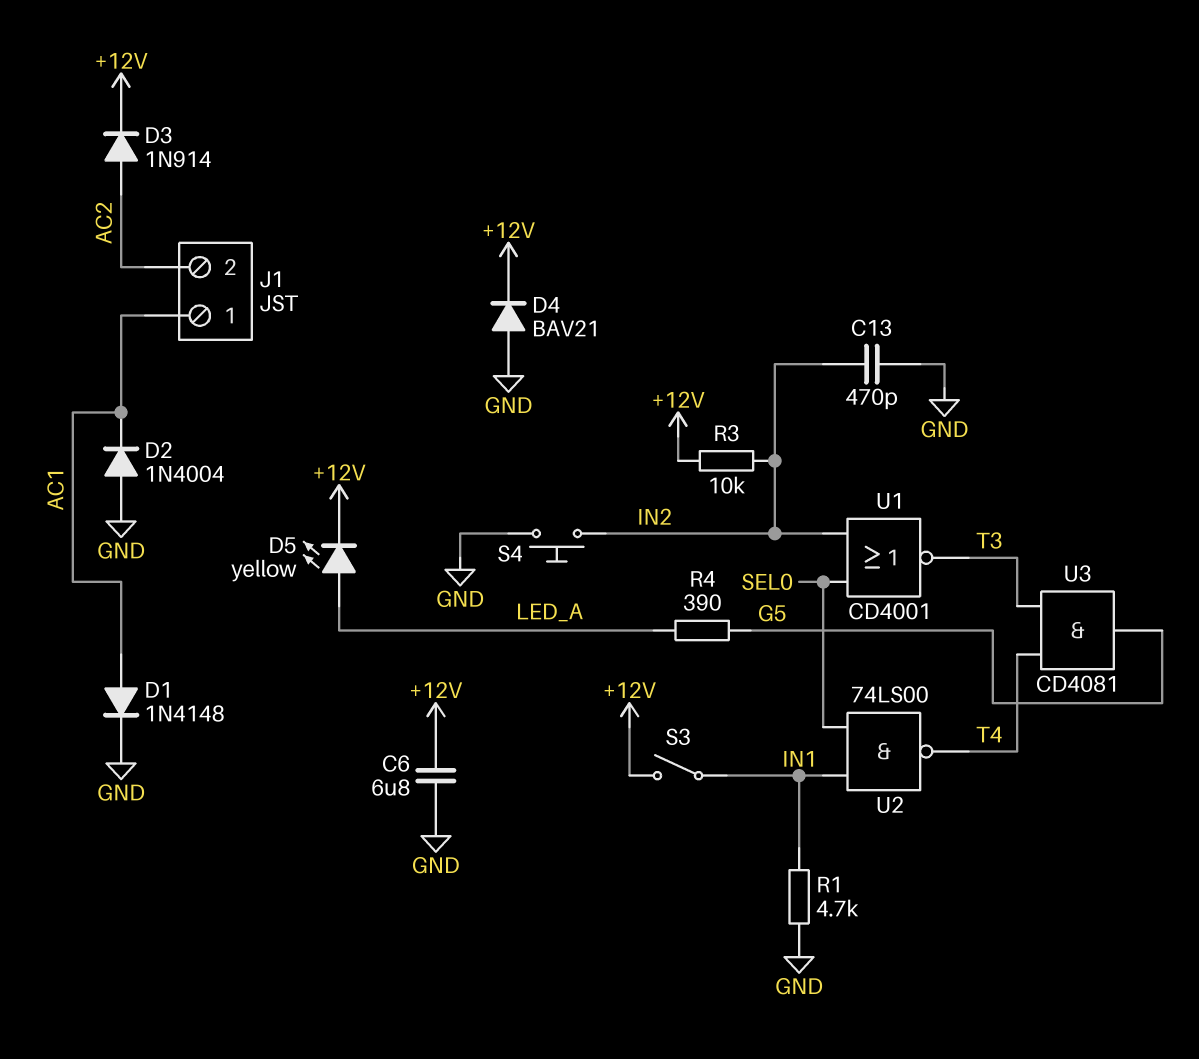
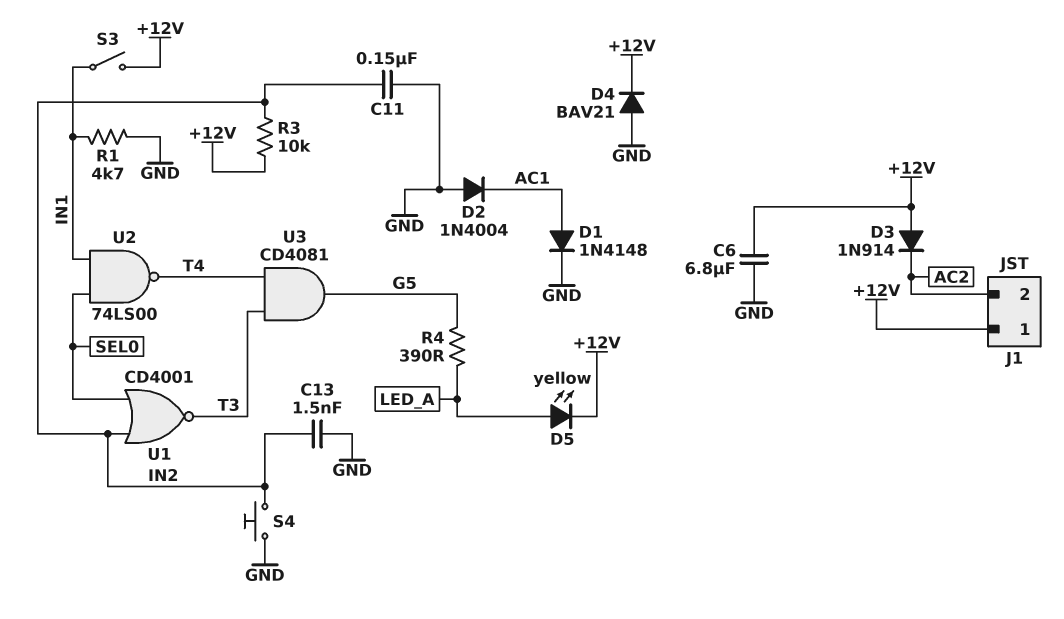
C11: none -> 150nF (GND, IN2)
C13: 470pF (GND, IN2) -> 1.5nF (GND, IN2)
D3: diode 1N914 (A AC2, K +12V) -> diode 1N914 (A +12V, K AC2)
J1 pin 1: AC1 -> +12V

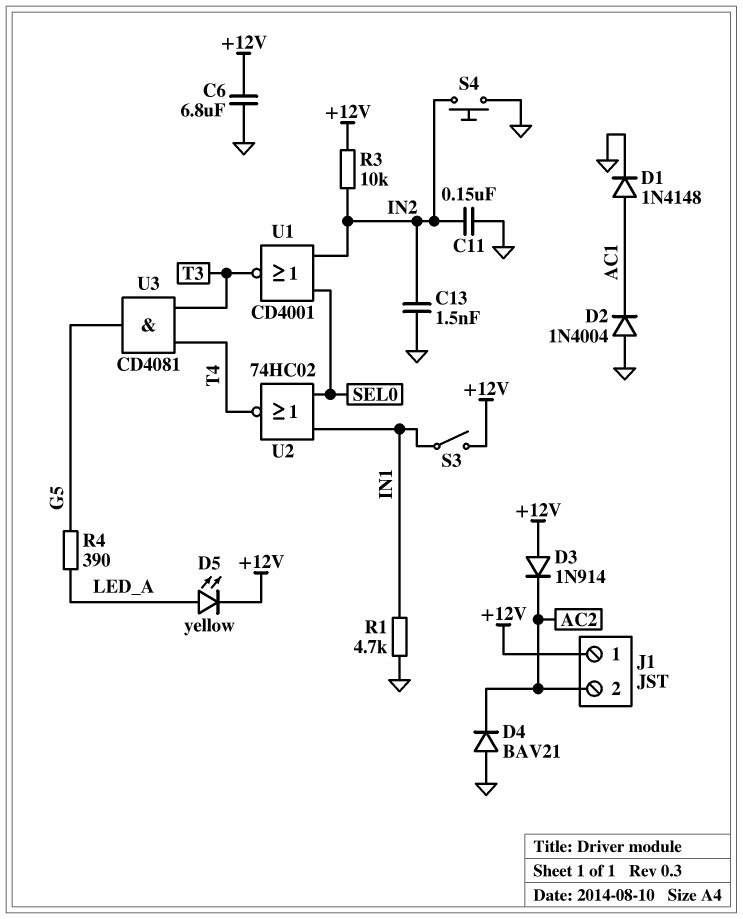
D4: diode BAV21 (A GND, K +12V) -> diode BAV21 (A GND, K AC2)
U2: NAND 74LS00 (in IN1, in SEL0, out T4) -> NOR 74HC02 (in IN1, in SEL0, out T4)

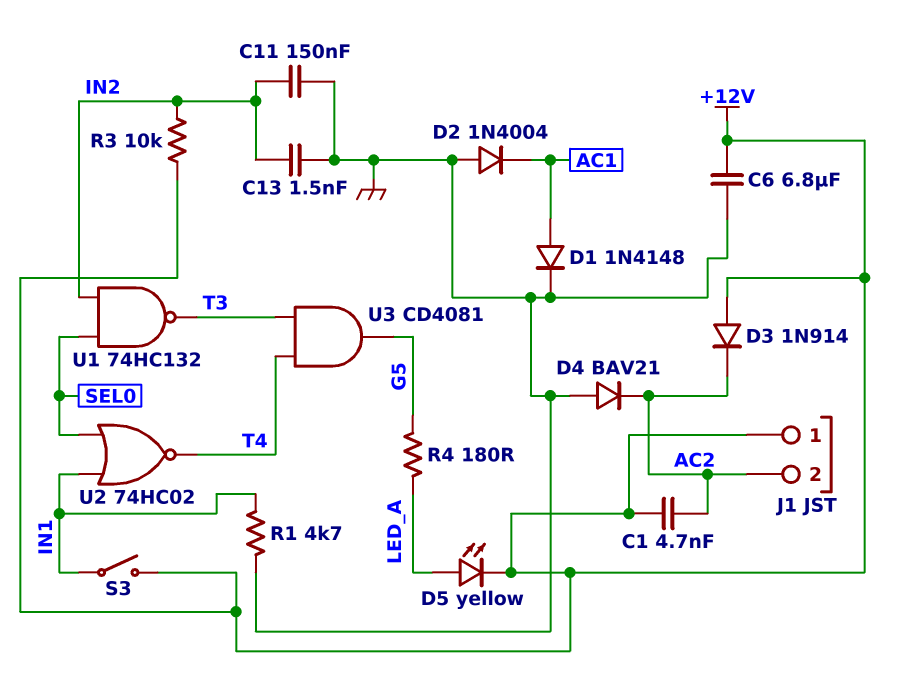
C1: none -> 4.7nF (+12V, AC2)
R4: 390 (G5, LED_A) -> 180 (G5, LED_A)
S4: button (GND, IN2) -> none
U1: NOR CD4001 (in IN2, in SEL0, out T3) -> NAND 74HC132 (in IN2, in SEL0, out T3)

